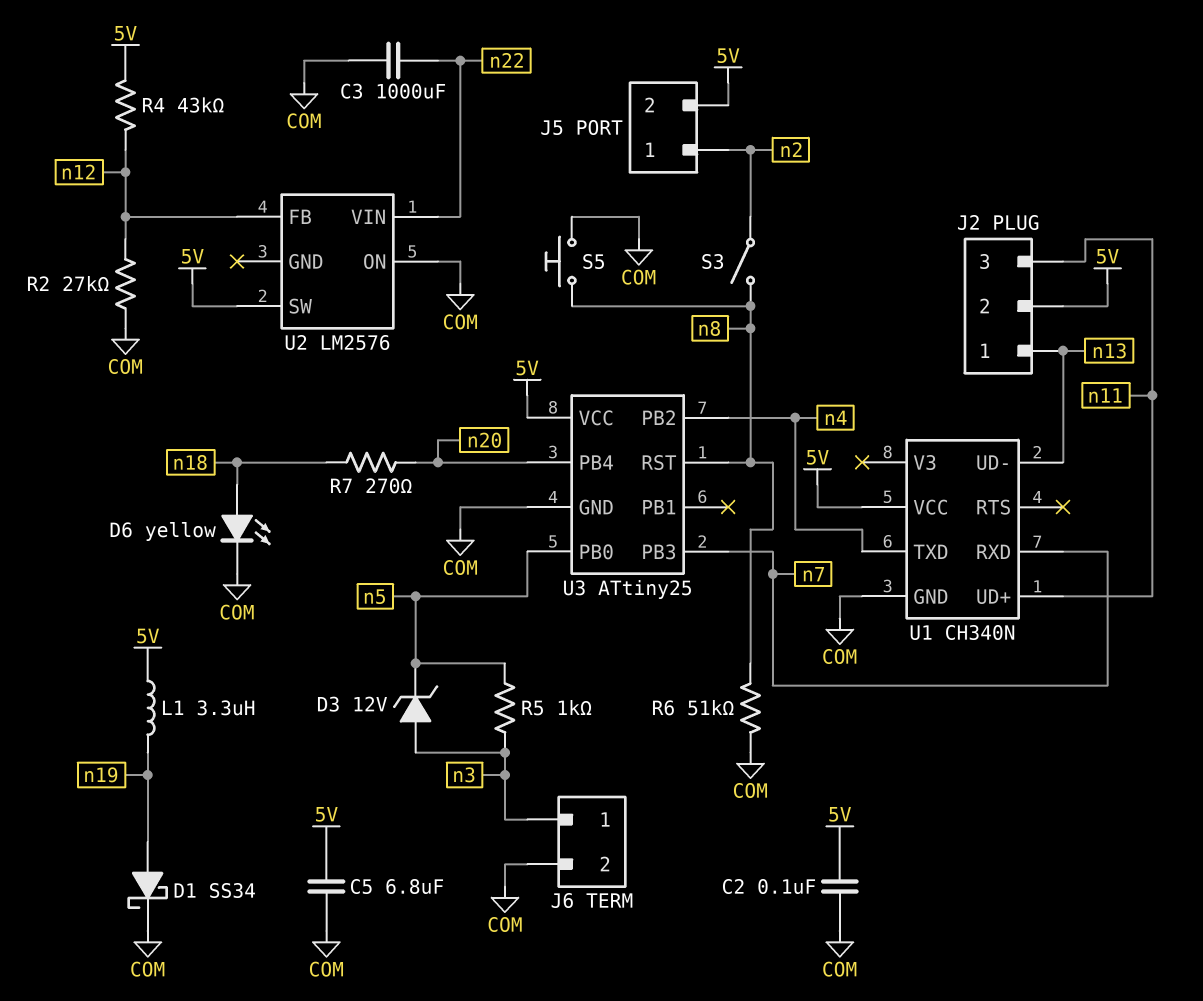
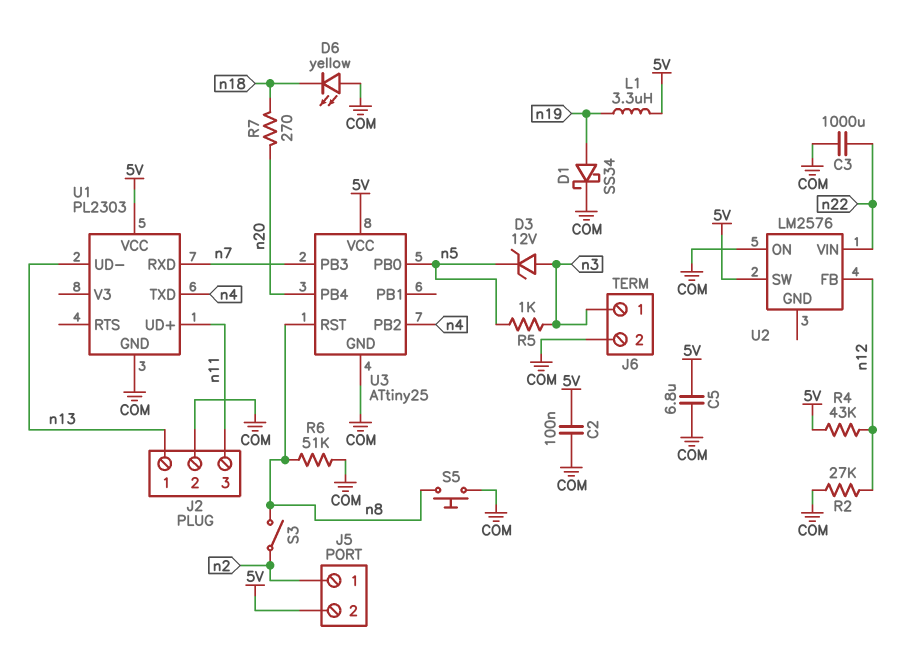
D6: LED yellow (A n18, K COM) -> LED yellow (A COM, K n18)
J2 pin 2: 5V -> COM
U1: CH340N -> PL2303

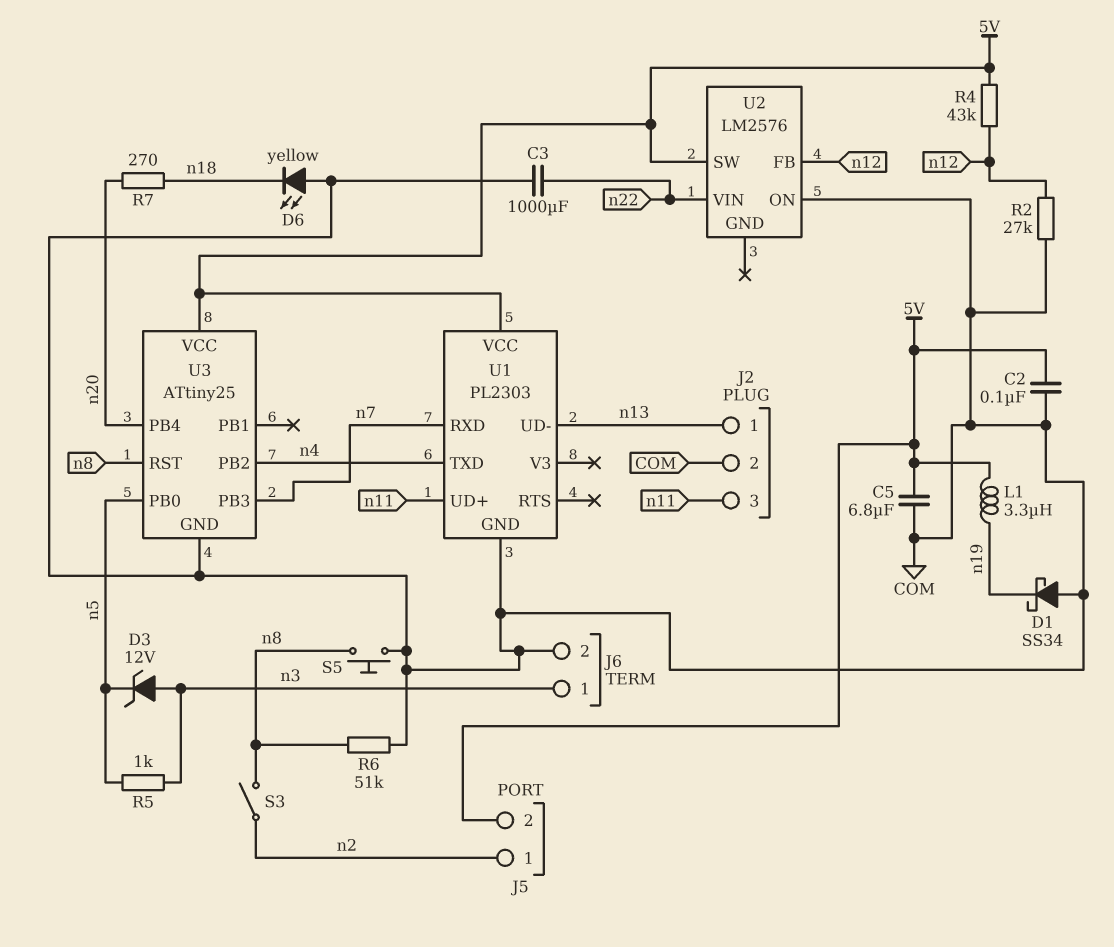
D1: schottky SS34 (A n19, K COM) -> schottky SS34 (A COM, K n19)

